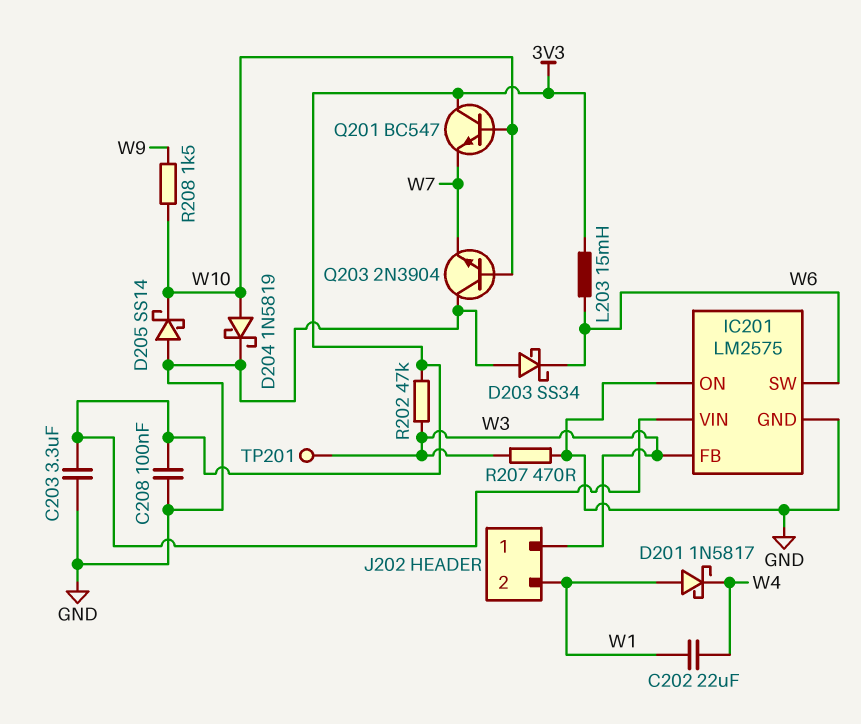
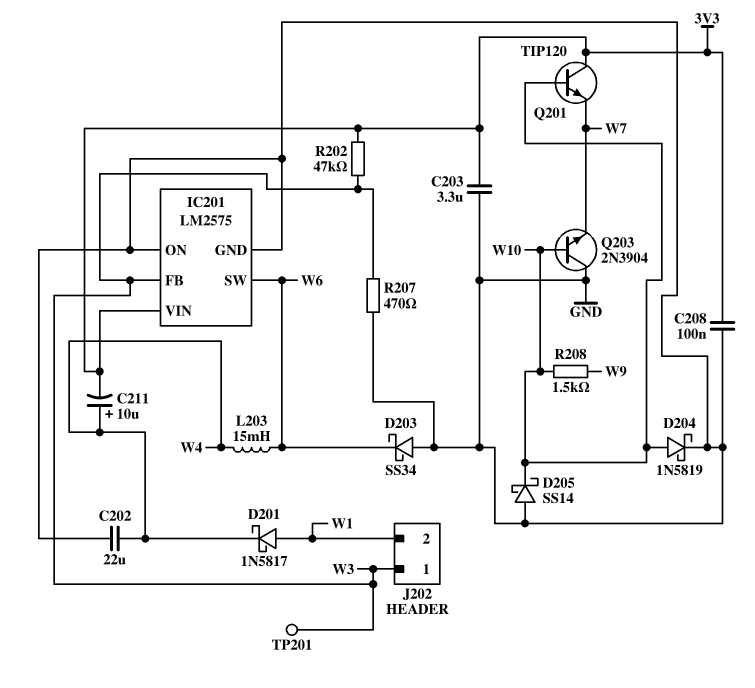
C202: 22uF (W1, W4) -> 22uF (GND, W4)
C211: none -> 10uF (plus W4, minus 3V3)
L203: 15mH (3V3, W6) -> 15mH (W4, W6)
Q201: NPN BC547 (B W10, C 3V3, E W7) -> NPN TIP120 (B W10, C 3V3, E W7)

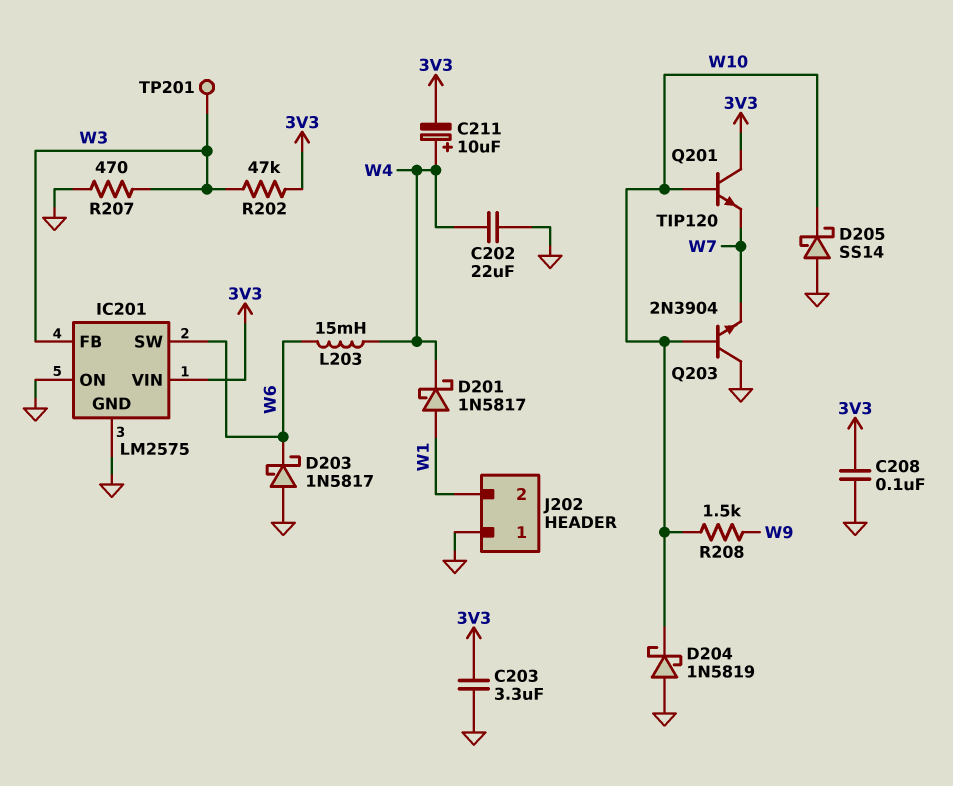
D203: schottky SS34 (A GND, K W6) -> schottky 1N5817 (A GND, K W6)
D204: schottky 1N5819 (A W10, K GND) -> schottky 1N5819 (A GND, K W10)
J202 pin 1: W3 -> GND

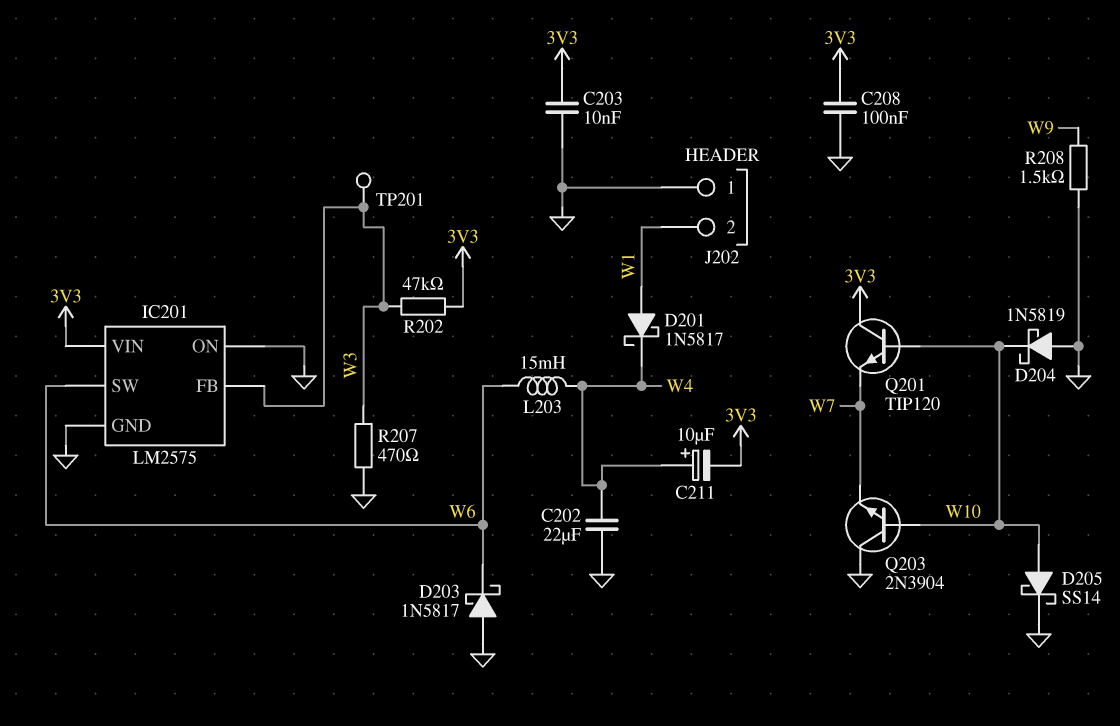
C203: 3.3uF (3V3, GND) -> 10nF (3V3, GND)
D205: schottky SS14 (A GND, K W10) -> schottky SS14 (A W10, K GND)
R208: 1.5k (W9, W10) -> 1.5k (GND, W9)

